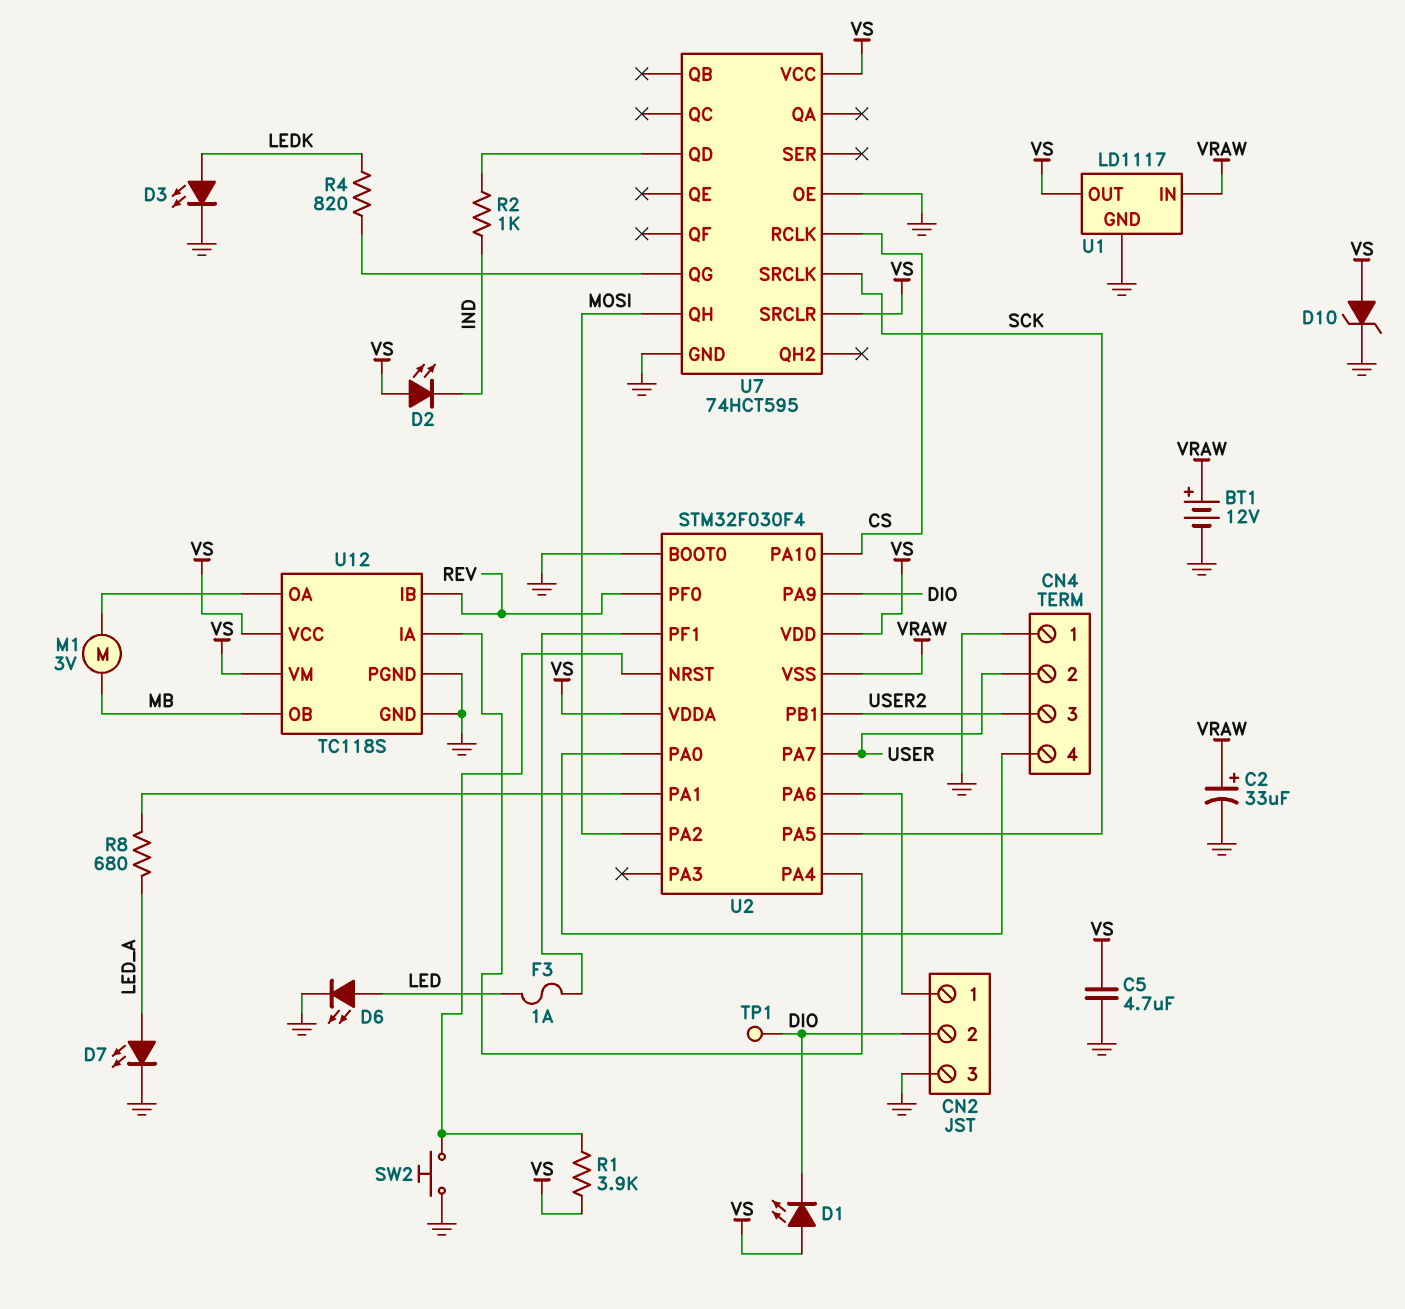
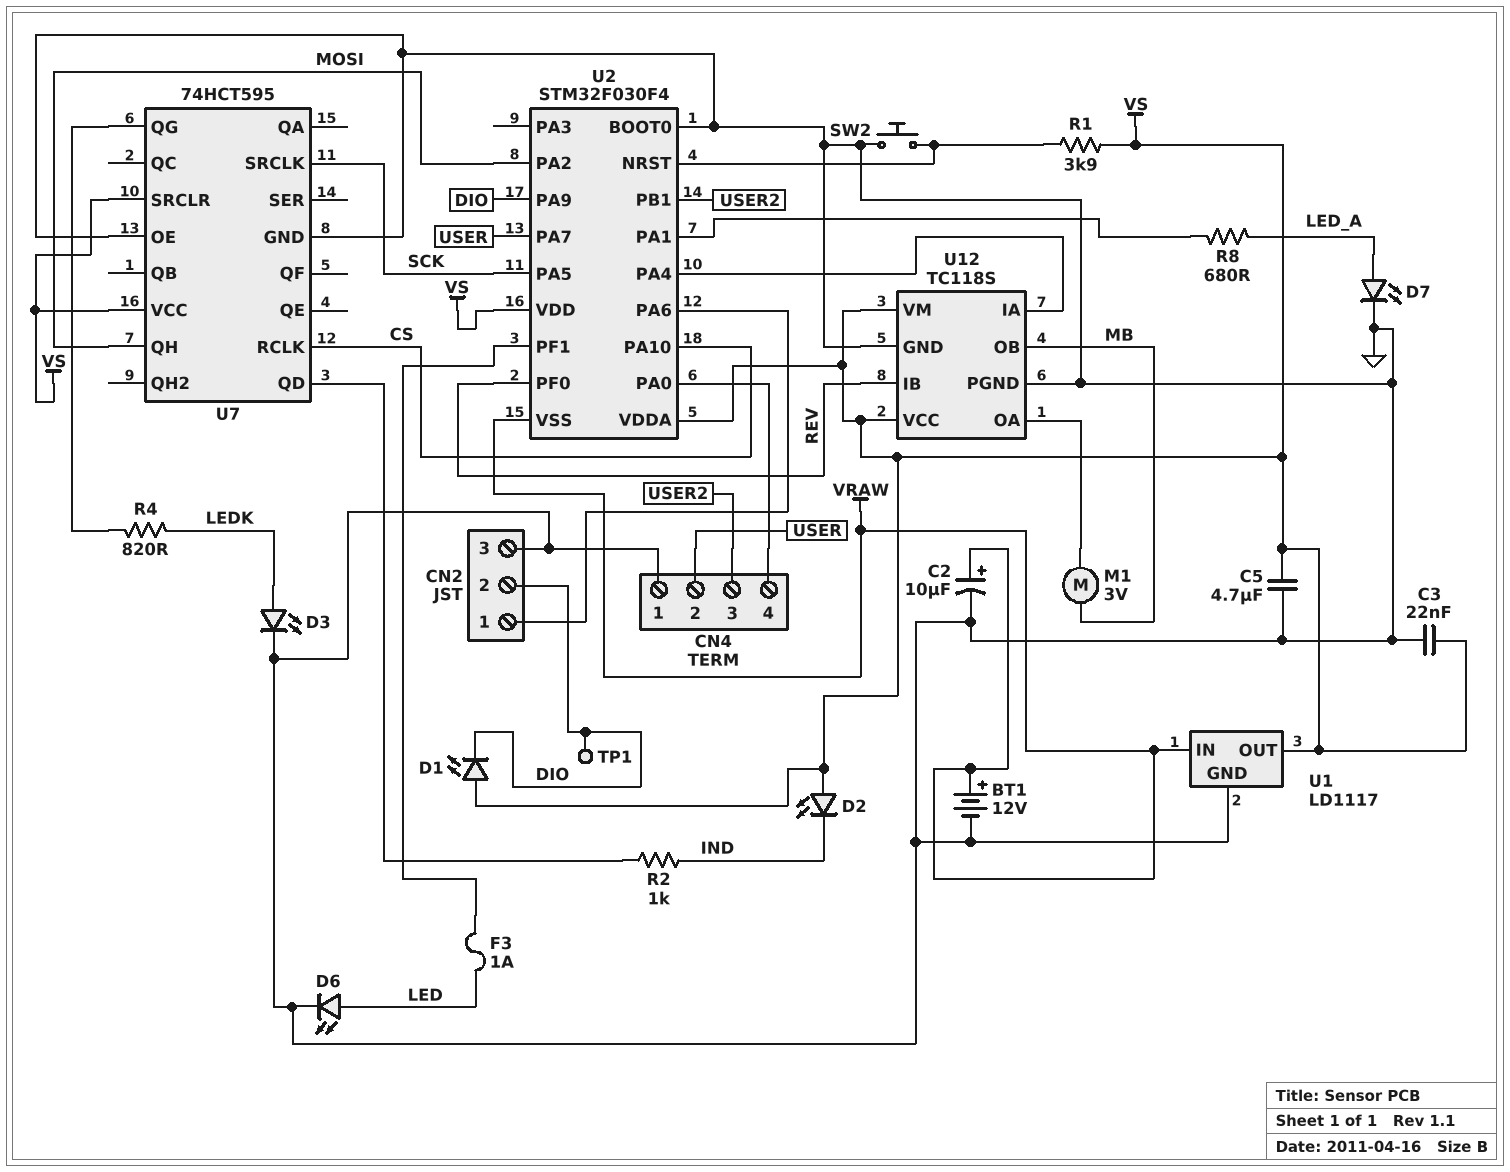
C2: 33uF (plus VRAW, minus GND) -> 10uF (plus VRAW, minus GND)
C3: none -> 22nF (GND, VS)
D10: zener (A VS, K GND) -> none

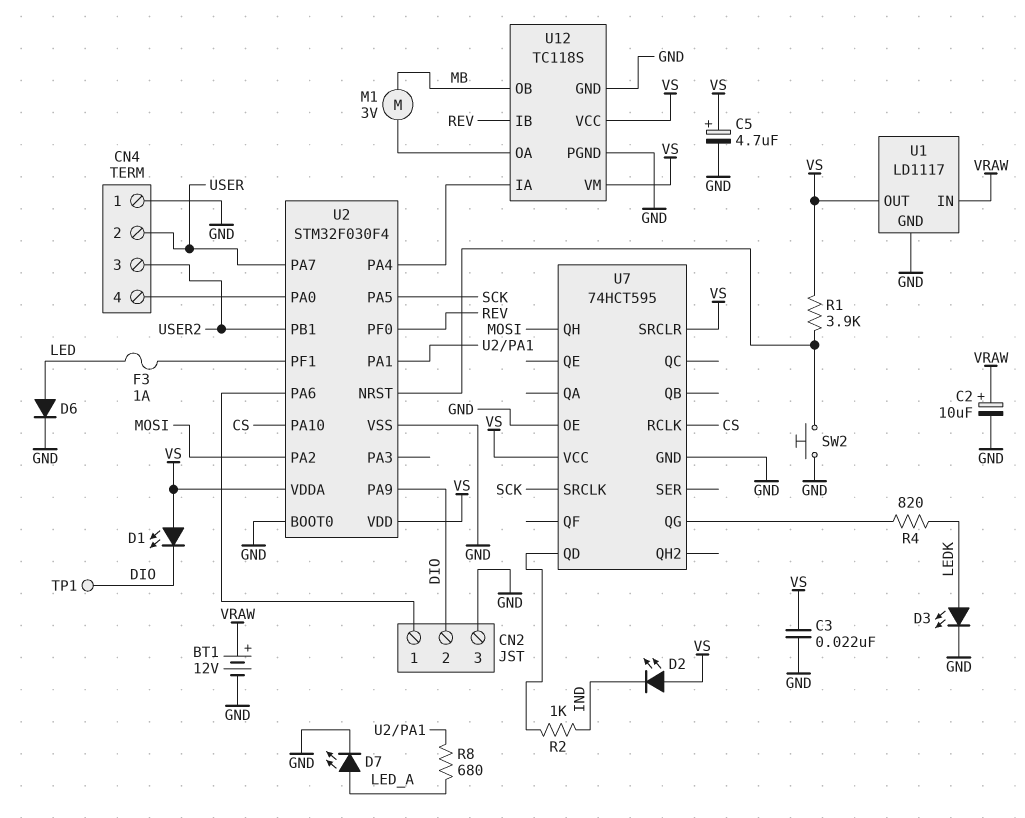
C5: 4.7uF (GND, VS) -> 4.7uF (plus VS, minus GND)
D6: LED (A LED, K GND) -> diode (A LED, K GND)
U2 pin VSS: VRAW -> GND

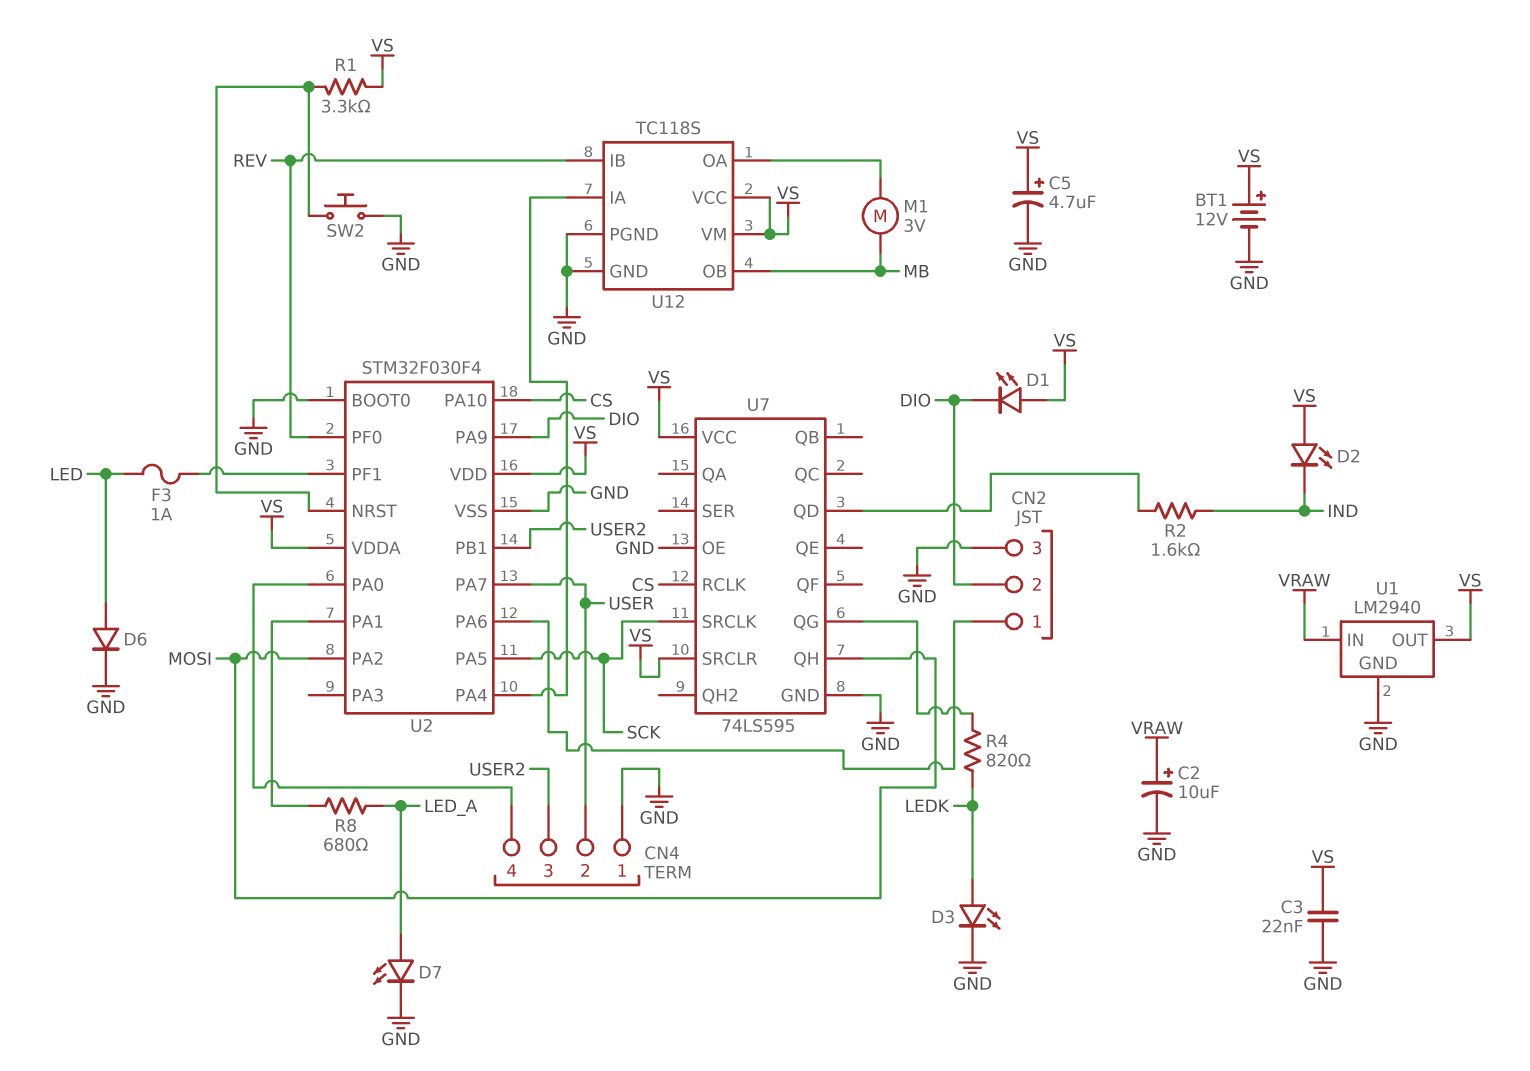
BT1: 12V (plus VRAW, minus GND) -> 12V (plus VS, minus GND)
R1: 3.9k (U2/NRST, VS) -> 3.3k (U2/NRST, VS)
R2: 1k (IND, U7/QD) -> 1.6k (IND, U7/QD)
TP1: test point (DIO) -> none
U1: LD1117 -> LM2940
U7: 74HCT595 -> 74LS595

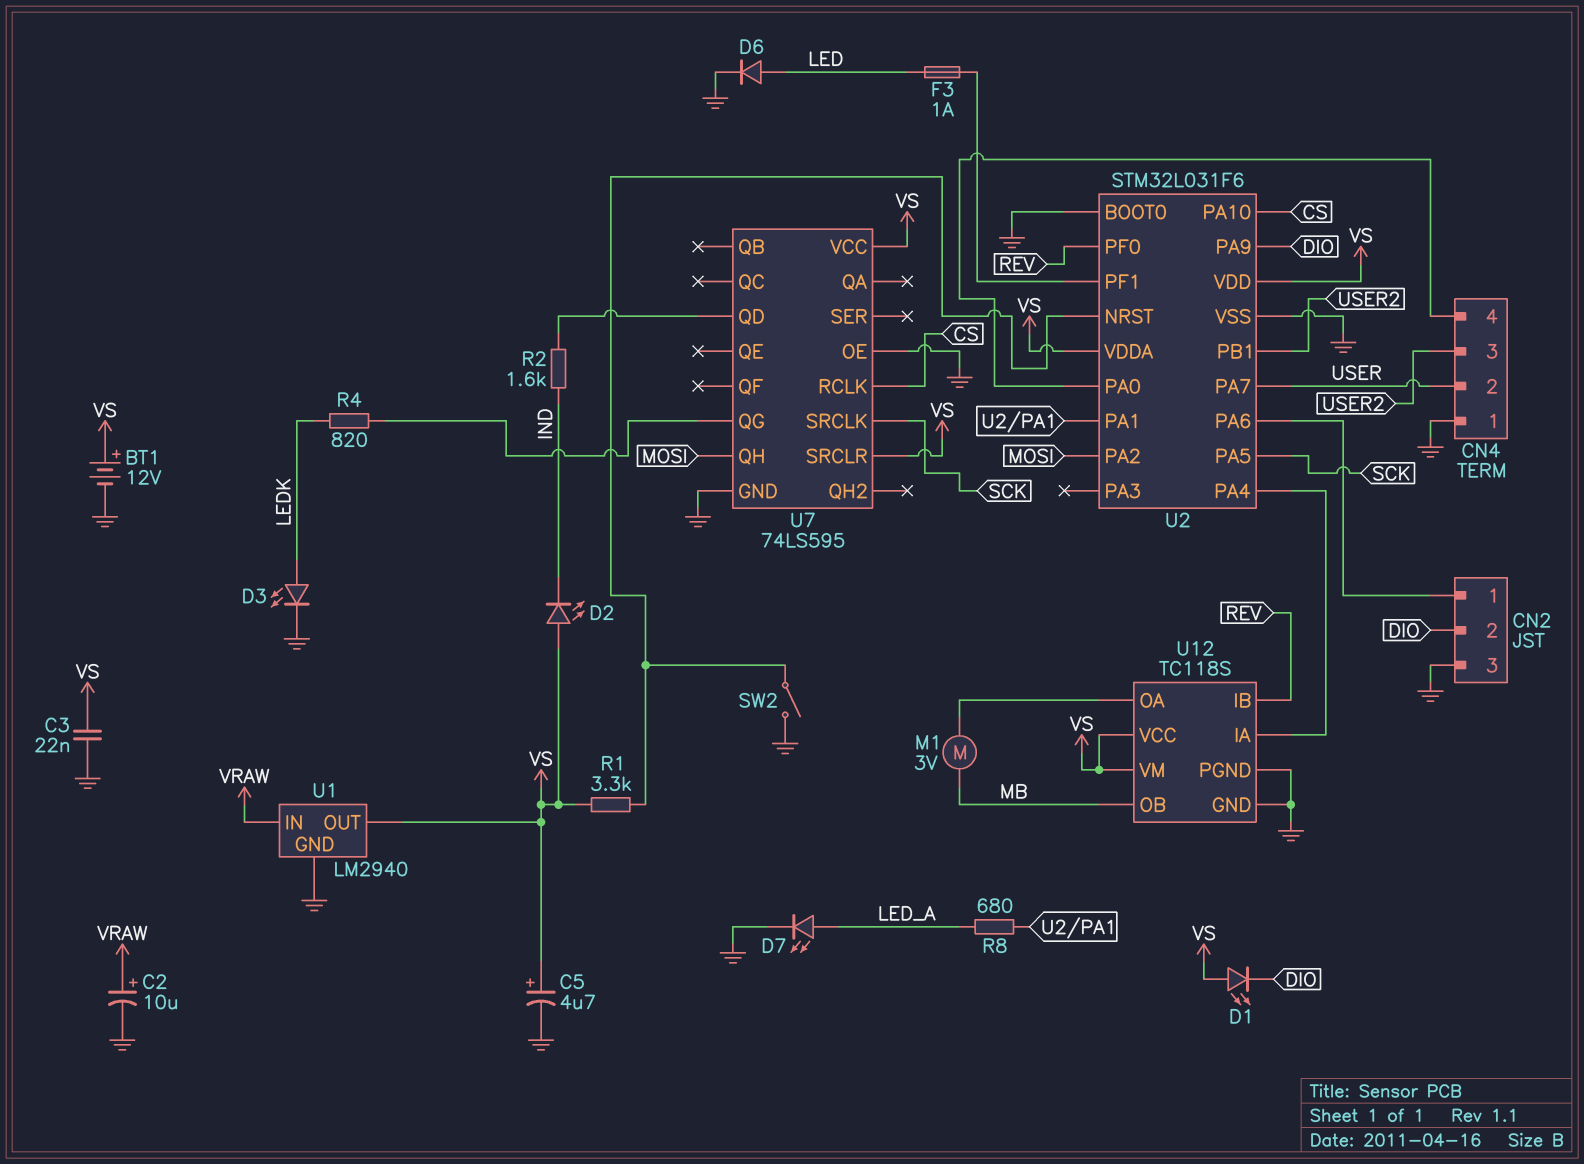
SW2: button (GND, U2/NRST) -> switch (GND, U2/NRST)
U2: STM32F030F4 -> STM32L031F6

